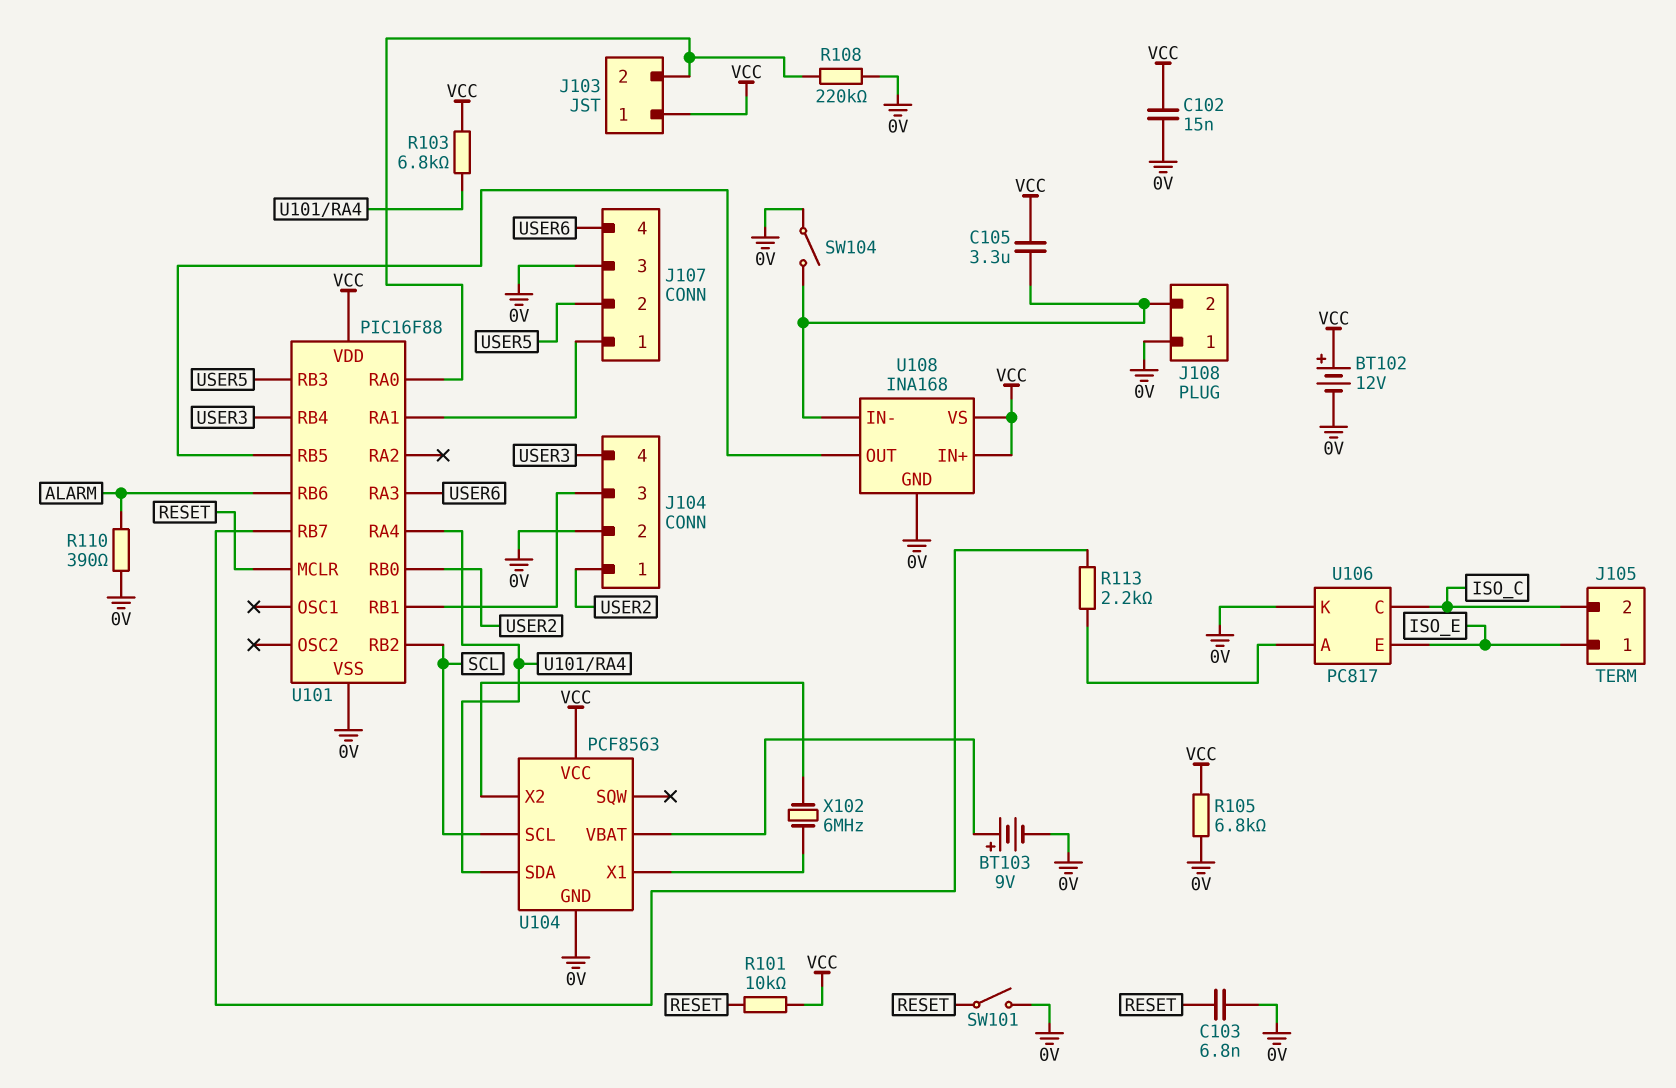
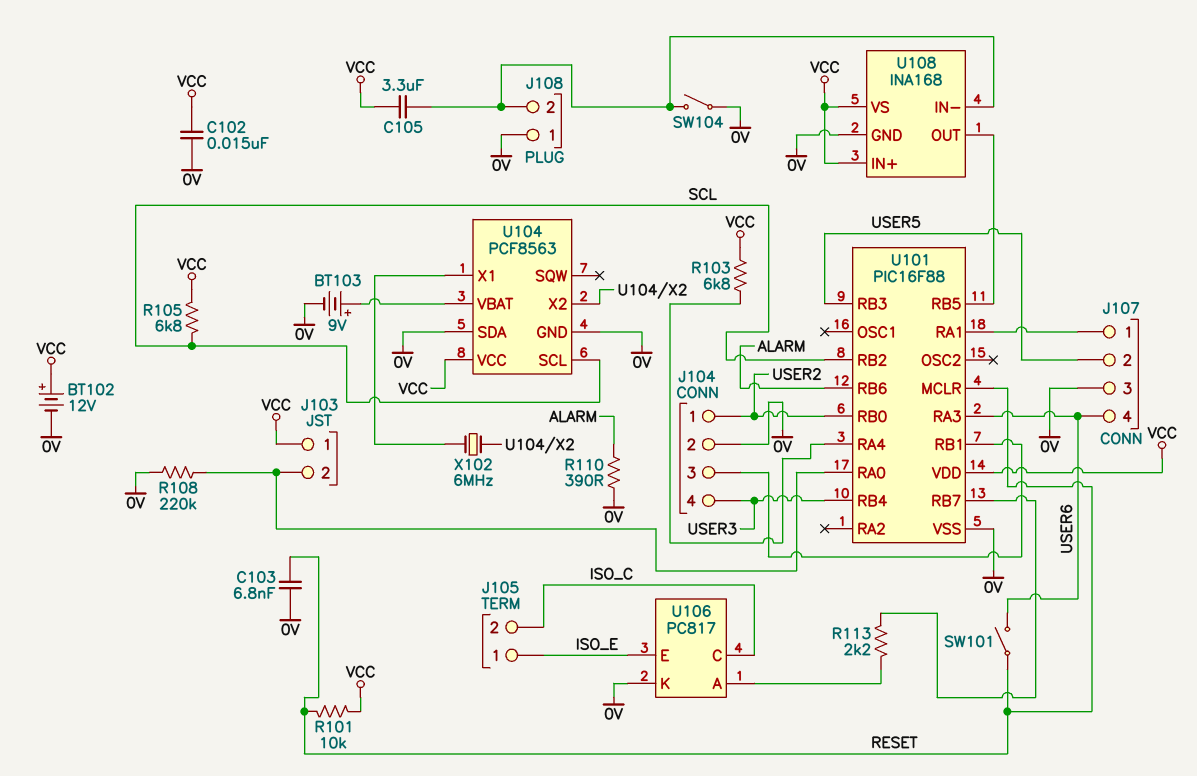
R105: 6.8k (0V, VCC) -> 6.8k (SCL, VCC)
SW101: switch (0V, RESET) -> switch (RESET, USER6)
U104 pin SDA: U101/RA4 -> 0V

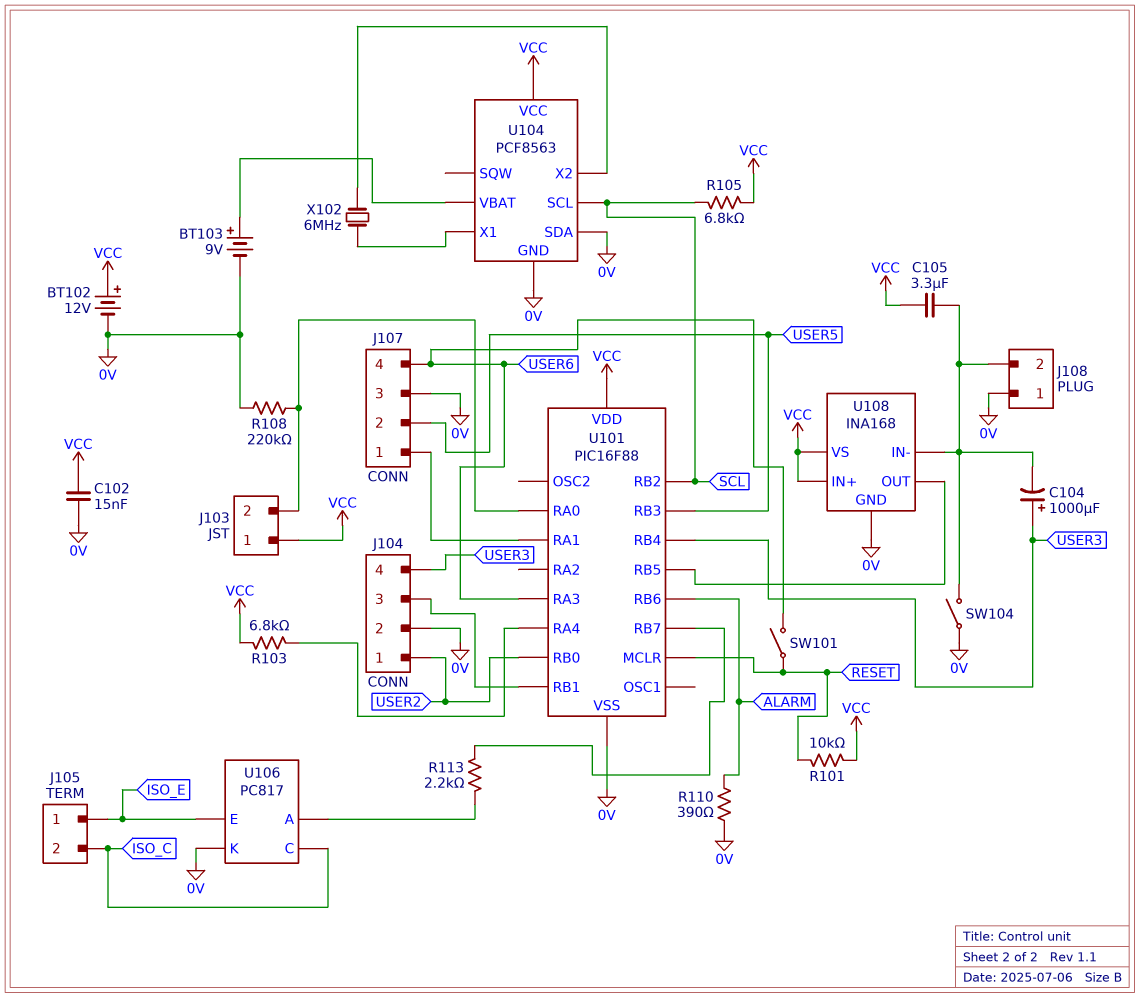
C103: 6.8nF (0V, RESET) -> none
C104: none -> 1000uF (plus USER3, minus J108/2)

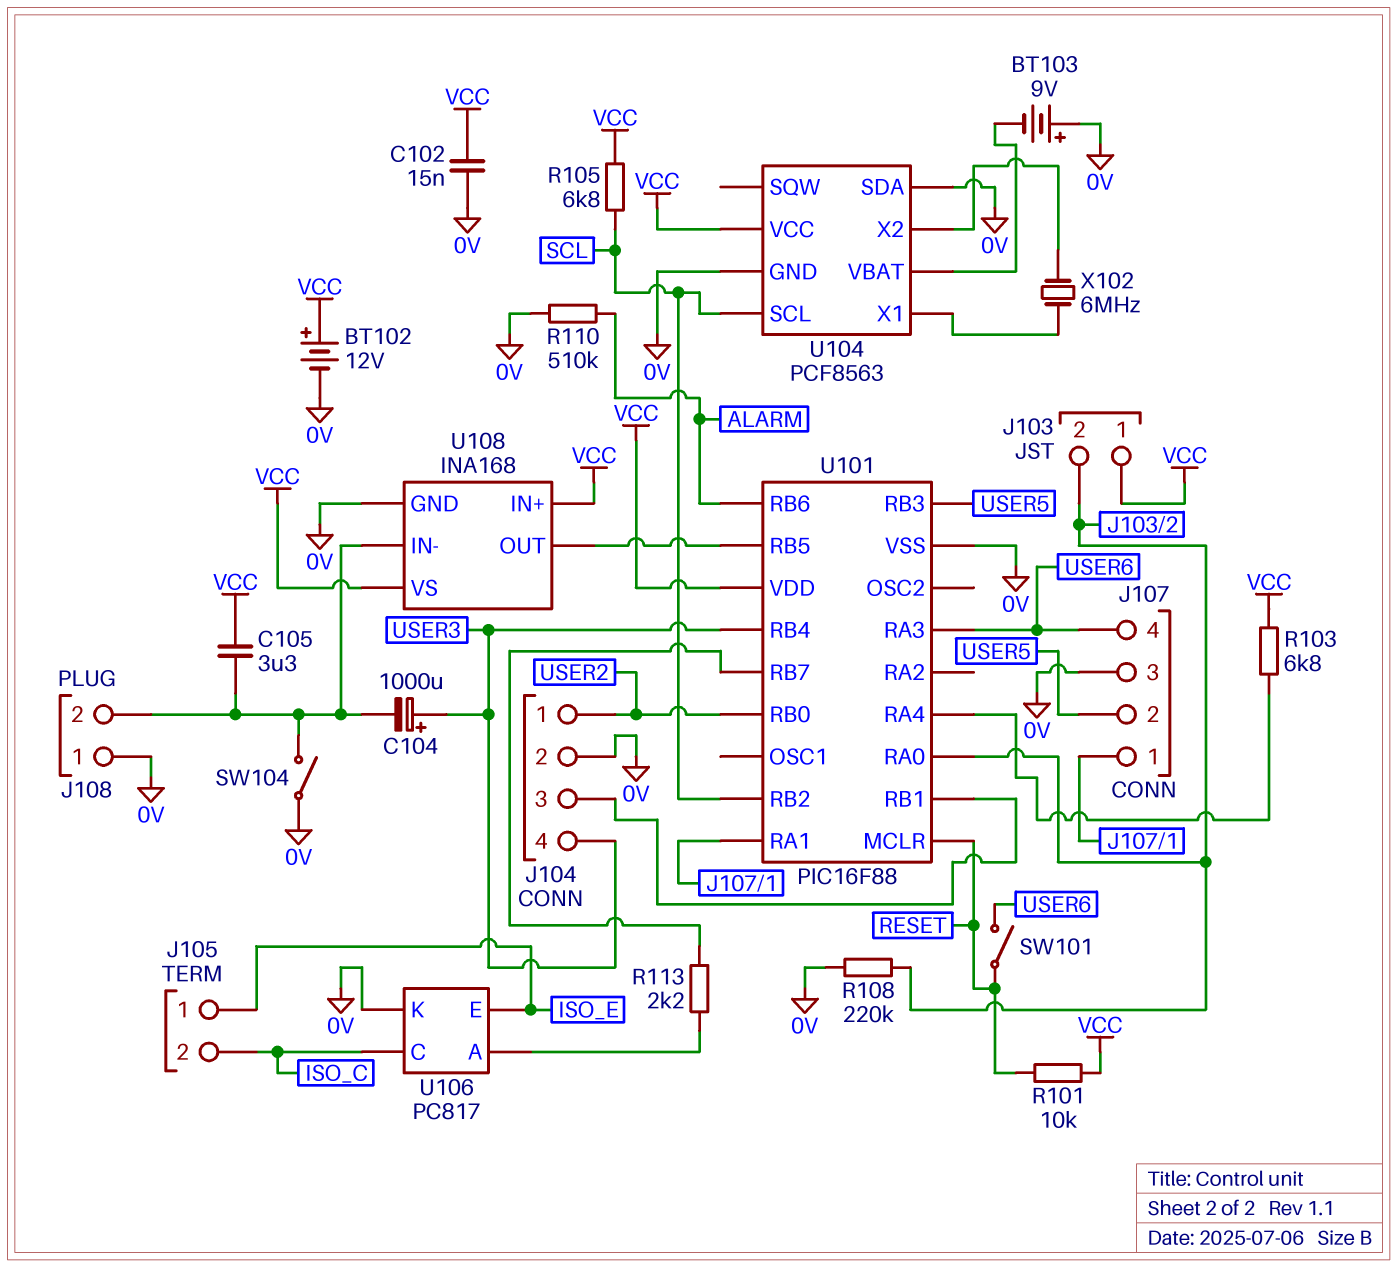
BT103: 9V (plus U104/VBAT, minus 0V) -> 9V (plus 0V, minus U104/VBAT)
R110: 390 (0V, ALARM) -> 510k (0V, ALARM)

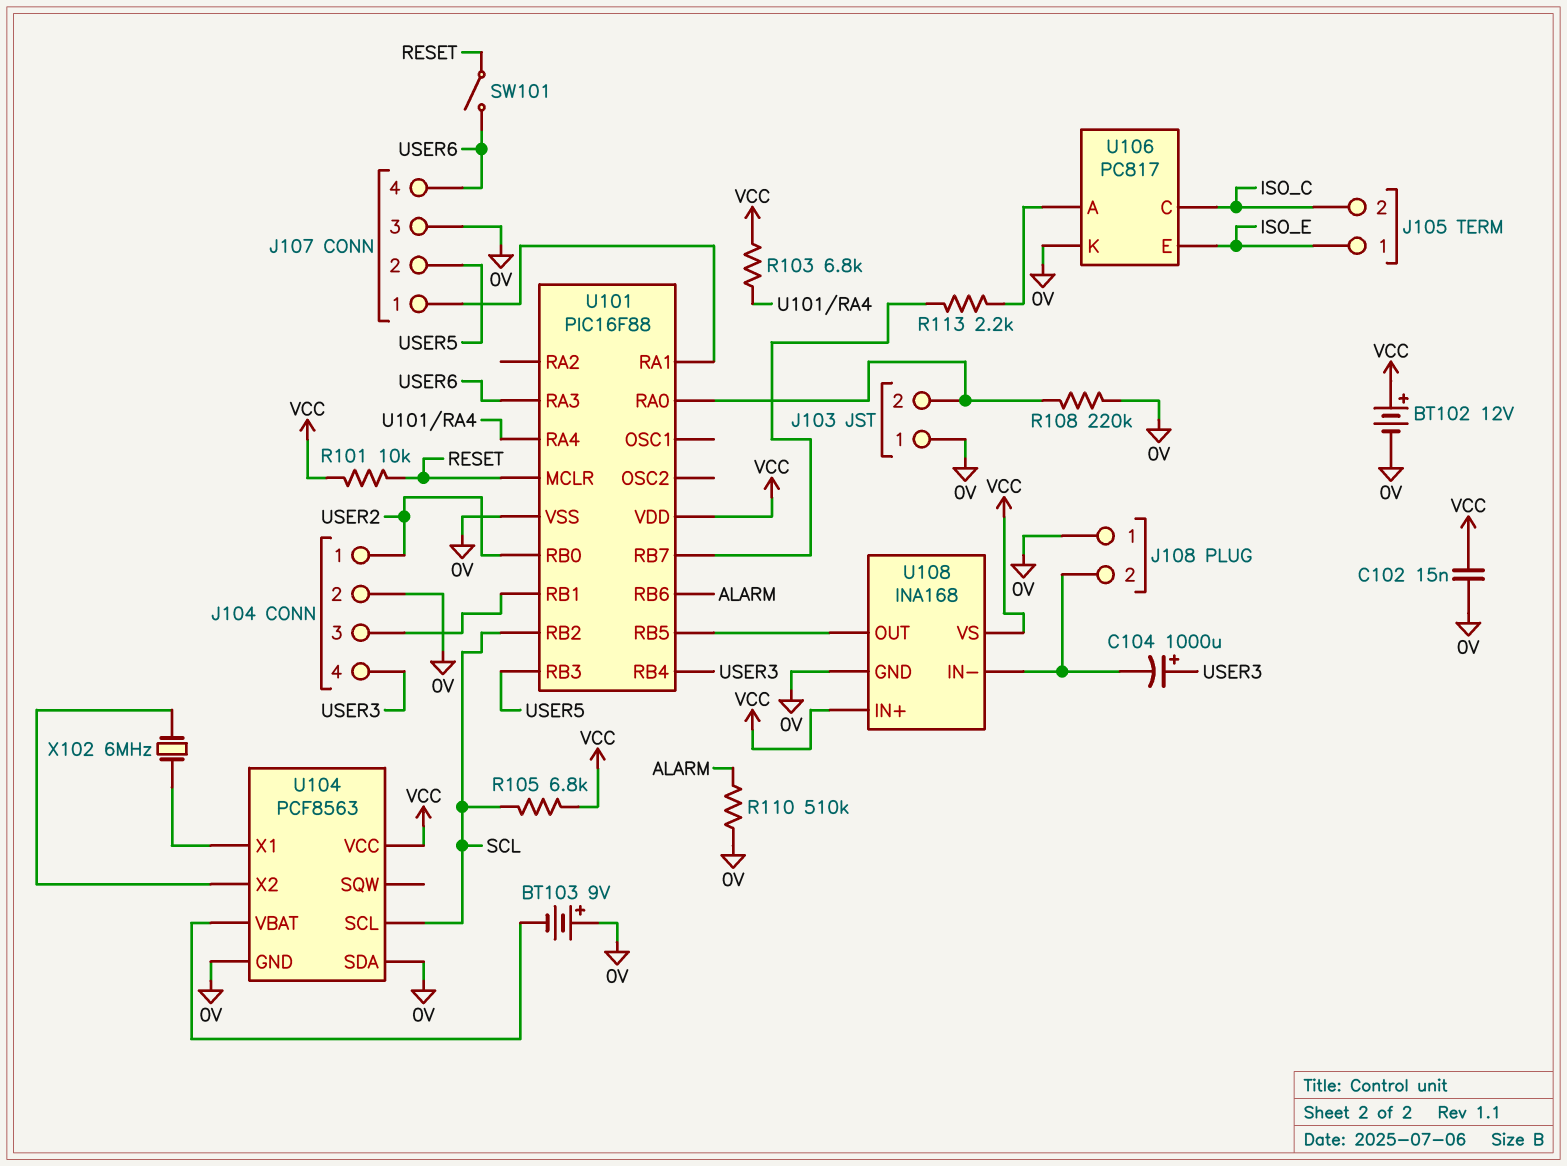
C105: 3.3uF (J108/2, VCC) -> none
J103 pin 1: VCC -> 0V
SW104: switch (0V, J108/2) -> none

